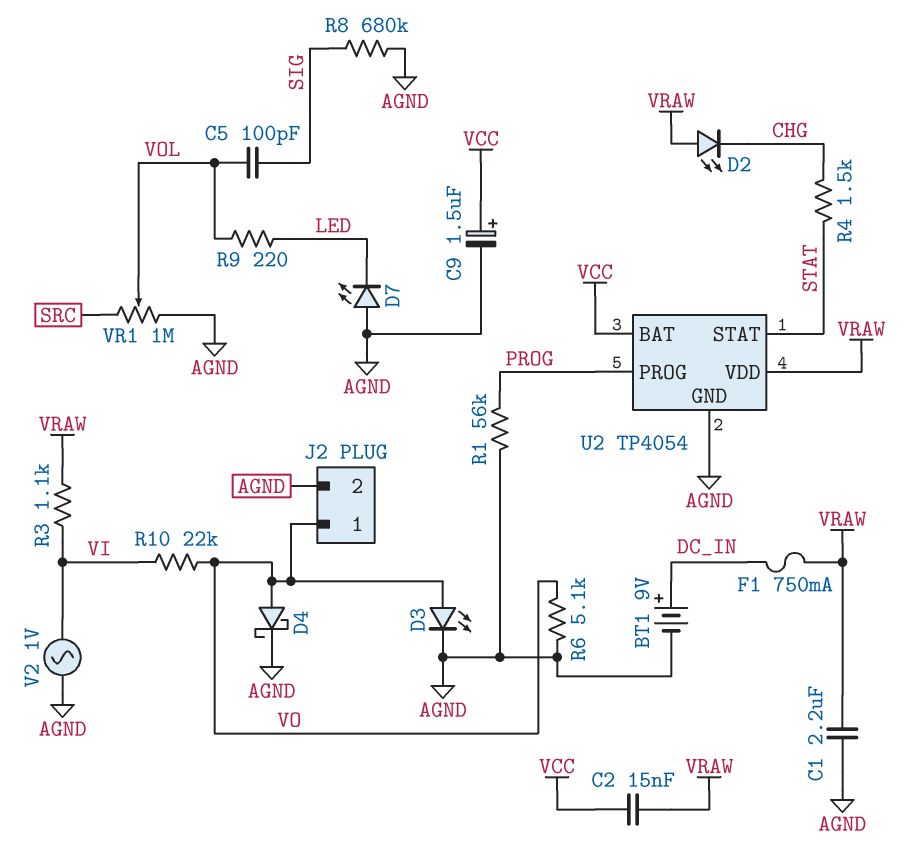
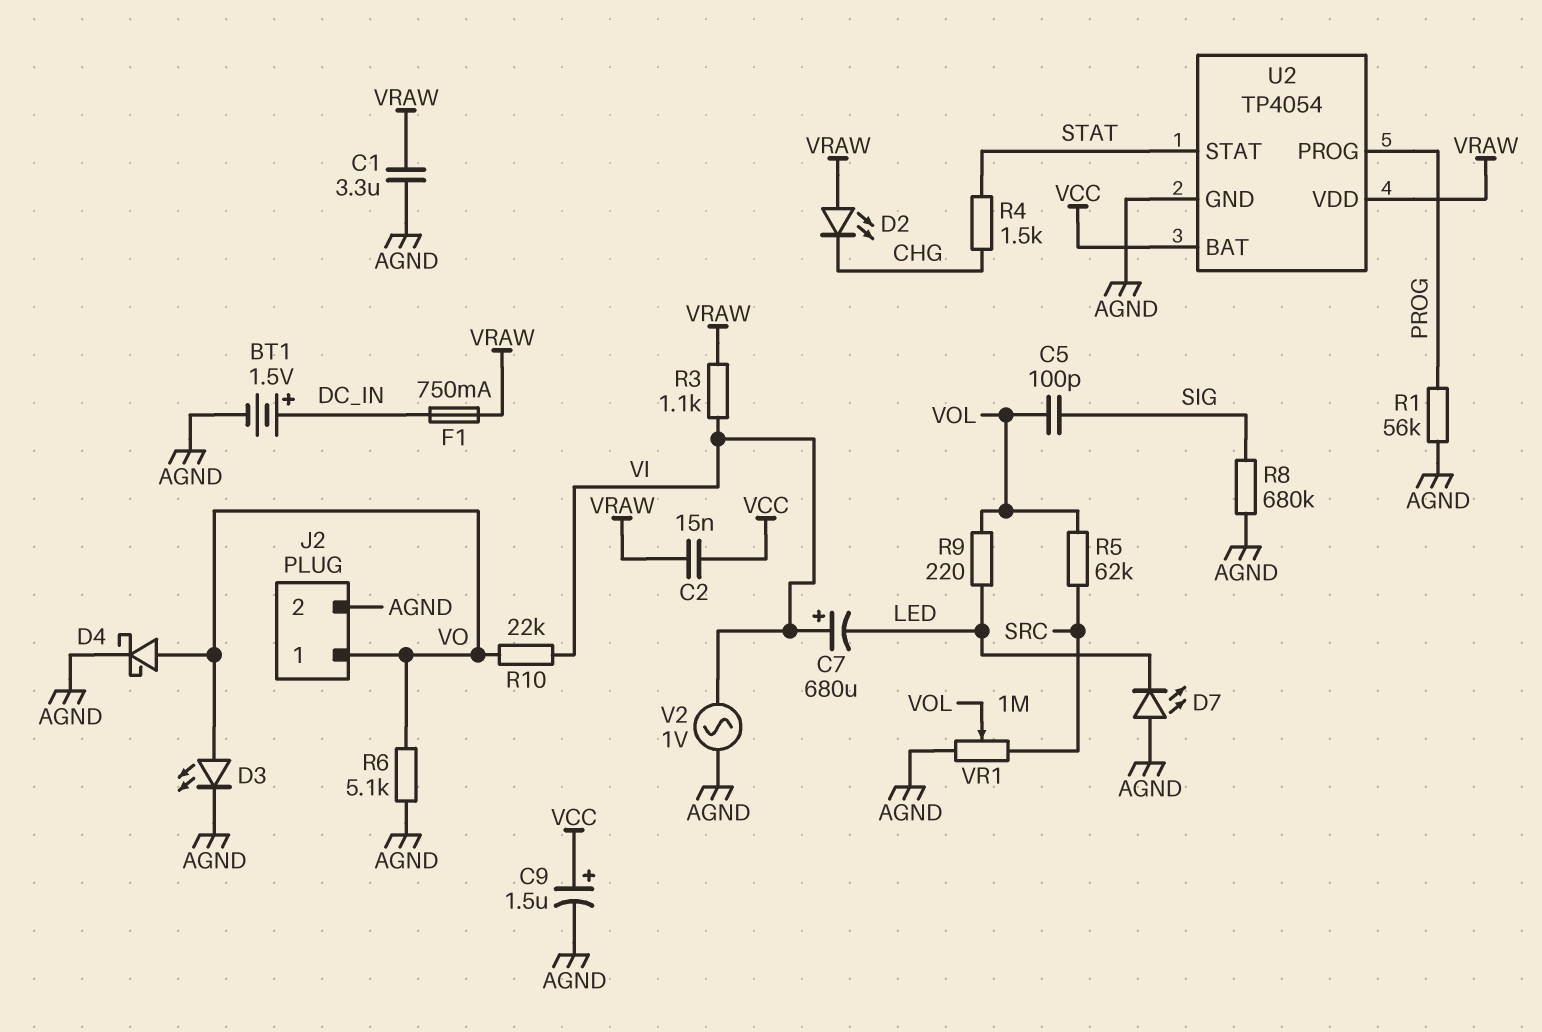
BT1: 9V (plus DC_IN, minus AGND) -> 1.5V (plus DC_IN, minus AGND)
C1: 2.2uF (AGND, VRAW) -> 3.3uF (AGND, VRAW)
C7: none -> 680uF (plus VI, minus LED)
R5: none -> 62k (SRC, VOL)

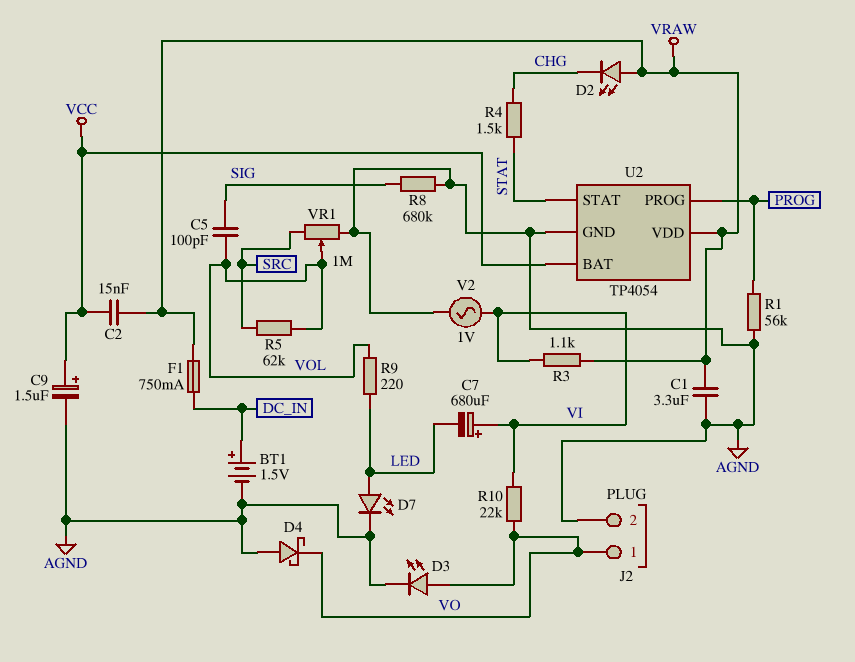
D4: schottky (A VO, K AGND) -> schottky (A AGND, K VO)
D7: LED (A AGND, K LED) -> LED (A LED, K AGND)
R6: 5.1k (AGND, VO) -> none

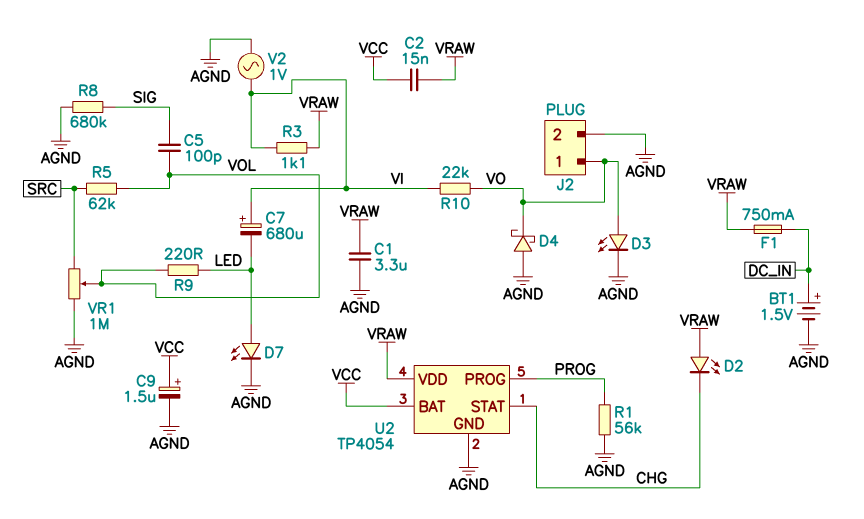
R4: 1.5k (CHG, STAT) -> none
U2 pin STAT: STAT -> CHG

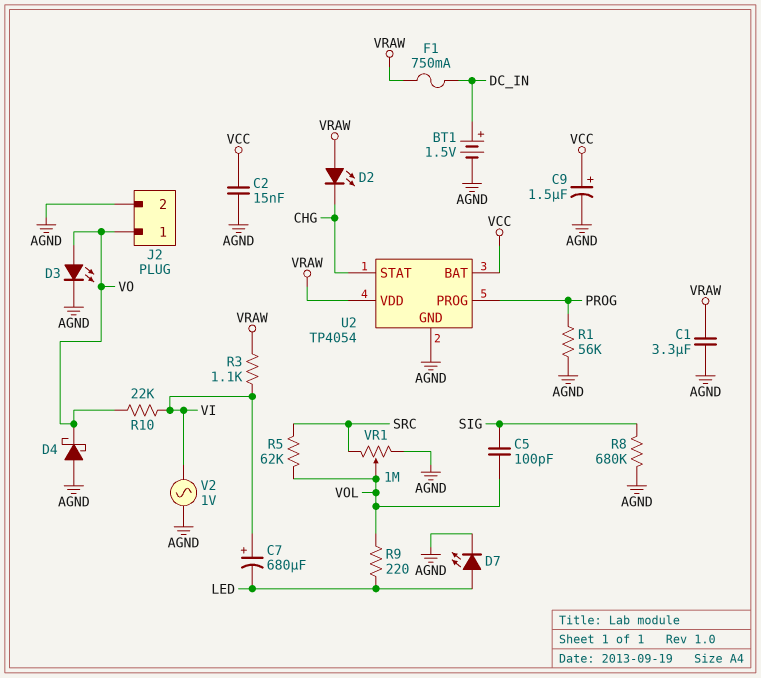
C2: 15nF (VCC, VRAW) -> 15nF (AGND, VCC)

